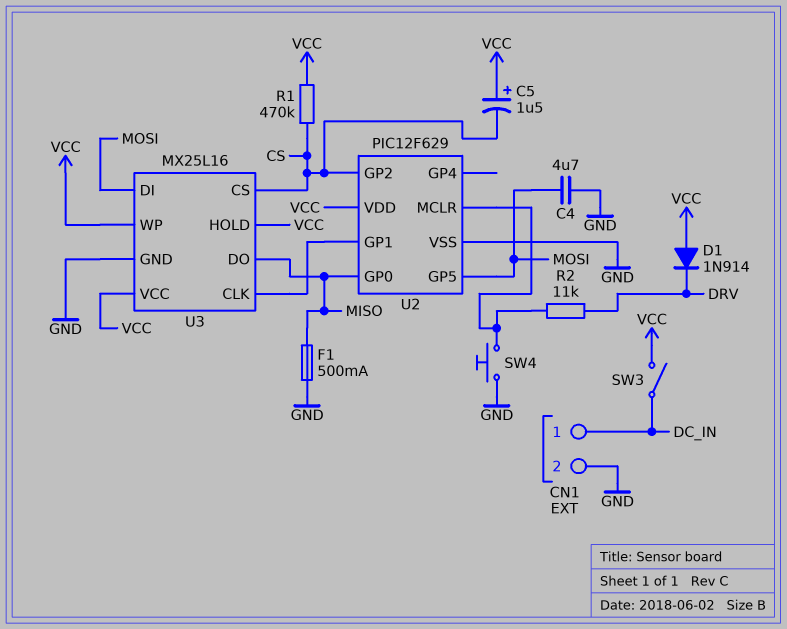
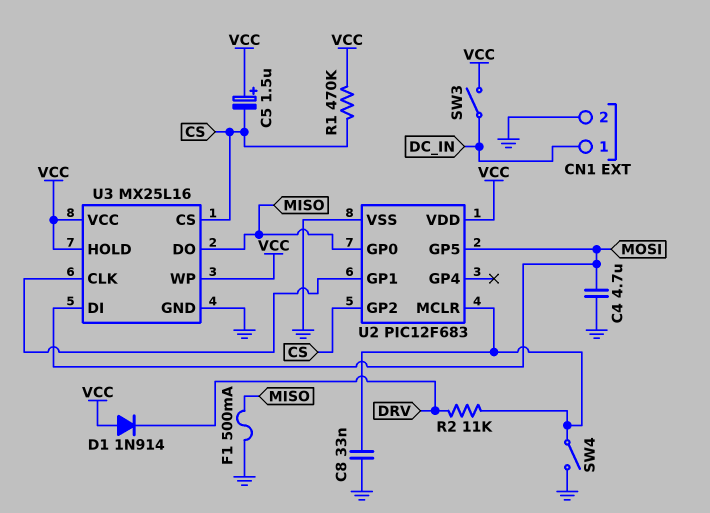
C8: none -> 33nF (GND, U2/MCLR)
SW4: button (GND, U2/MCLR) -> switch (GND, U2/MCLR)
U2: PIC12F629 -> PIC12F683

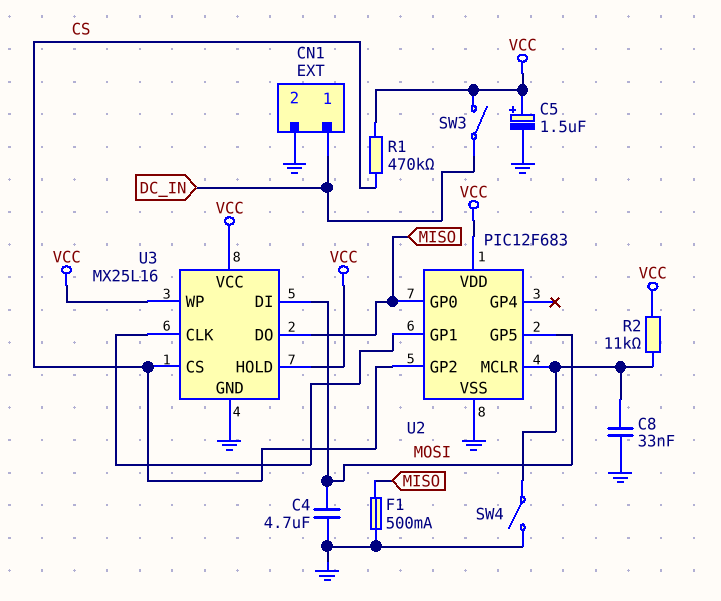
C5: 1.5uF (plus VCC, minus CS) -> 1.5uF (plus VCC, minus GND)
D1: diode 1N914 (A VCC, K DRV) -> none
R2: 11k (DRV, U2/MCLR) -> 11k (U2/MCLR, VCC)

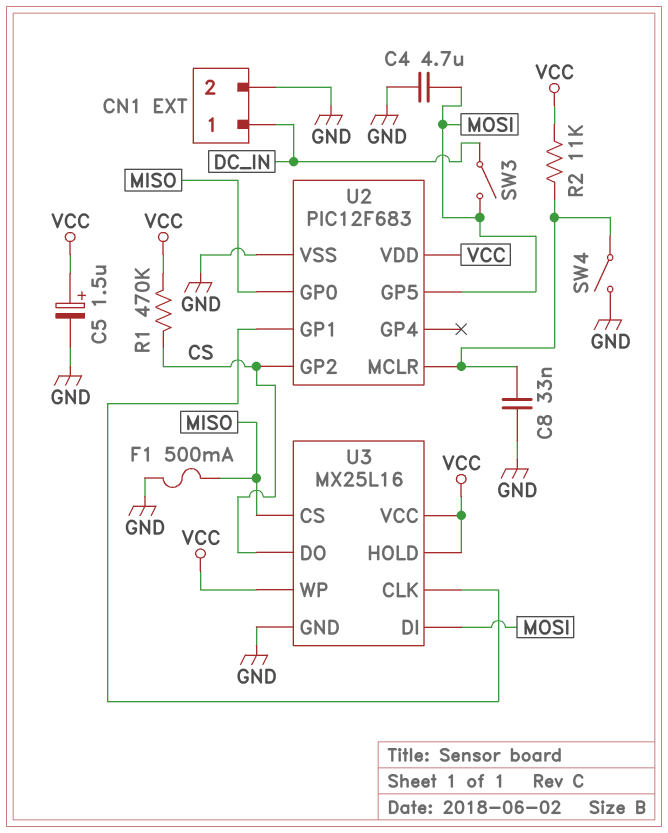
SW3: switch (DC_IN, VCC) -> switch (DC_IN, MOSI)
U3 pin CS: CS -> MISO
U3 pin DO: MISO -> CS

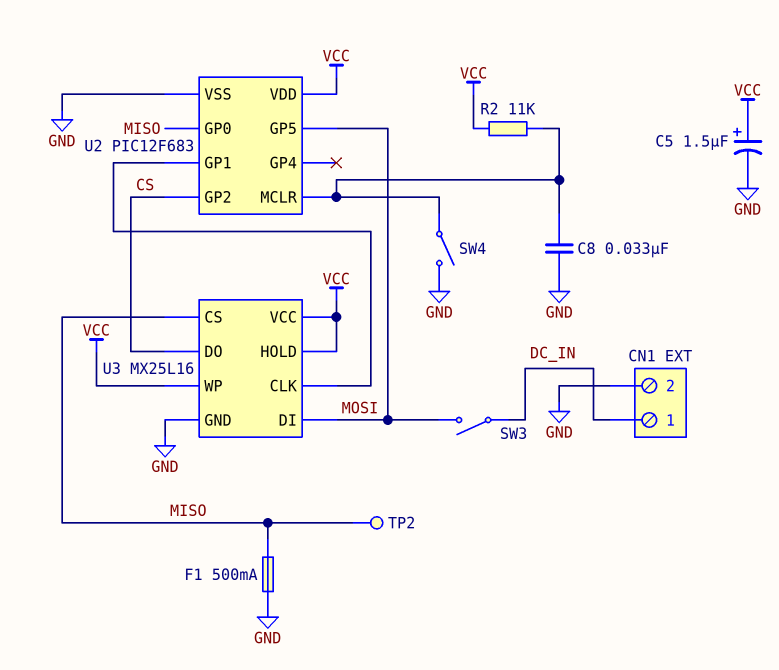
C4: 4.7uF (GND, MOSI) -> none
R1: 470k (CS, VCC) -> none
TP2: none -> test point (MISO)

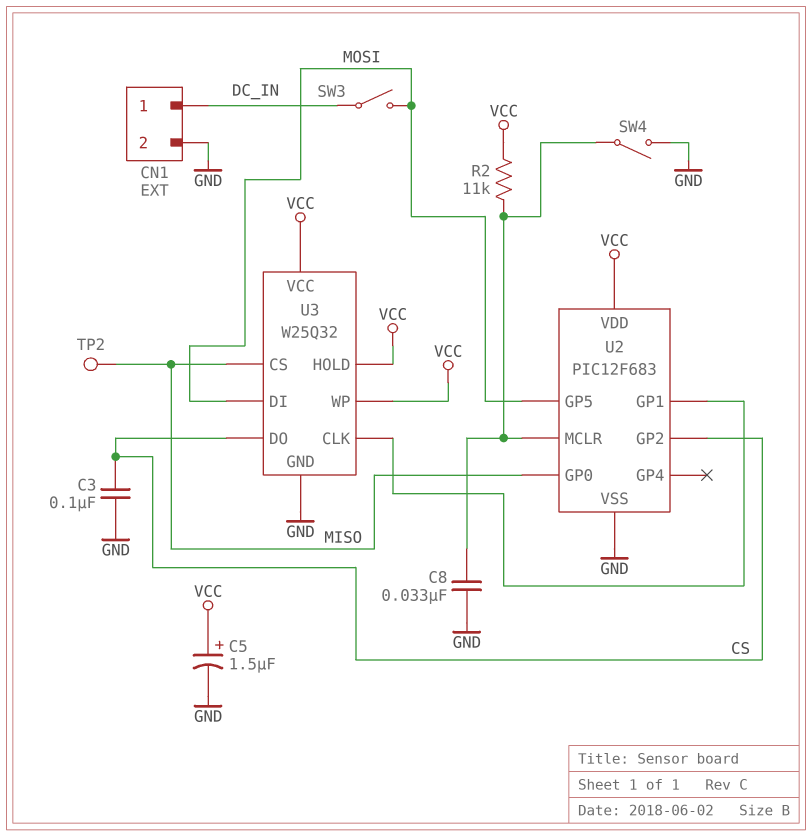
C3: none -> 100nF (CS, GND)
F1: 500mA (GND, MISO) -> none
U3: MX25L16 -> W25Q32

